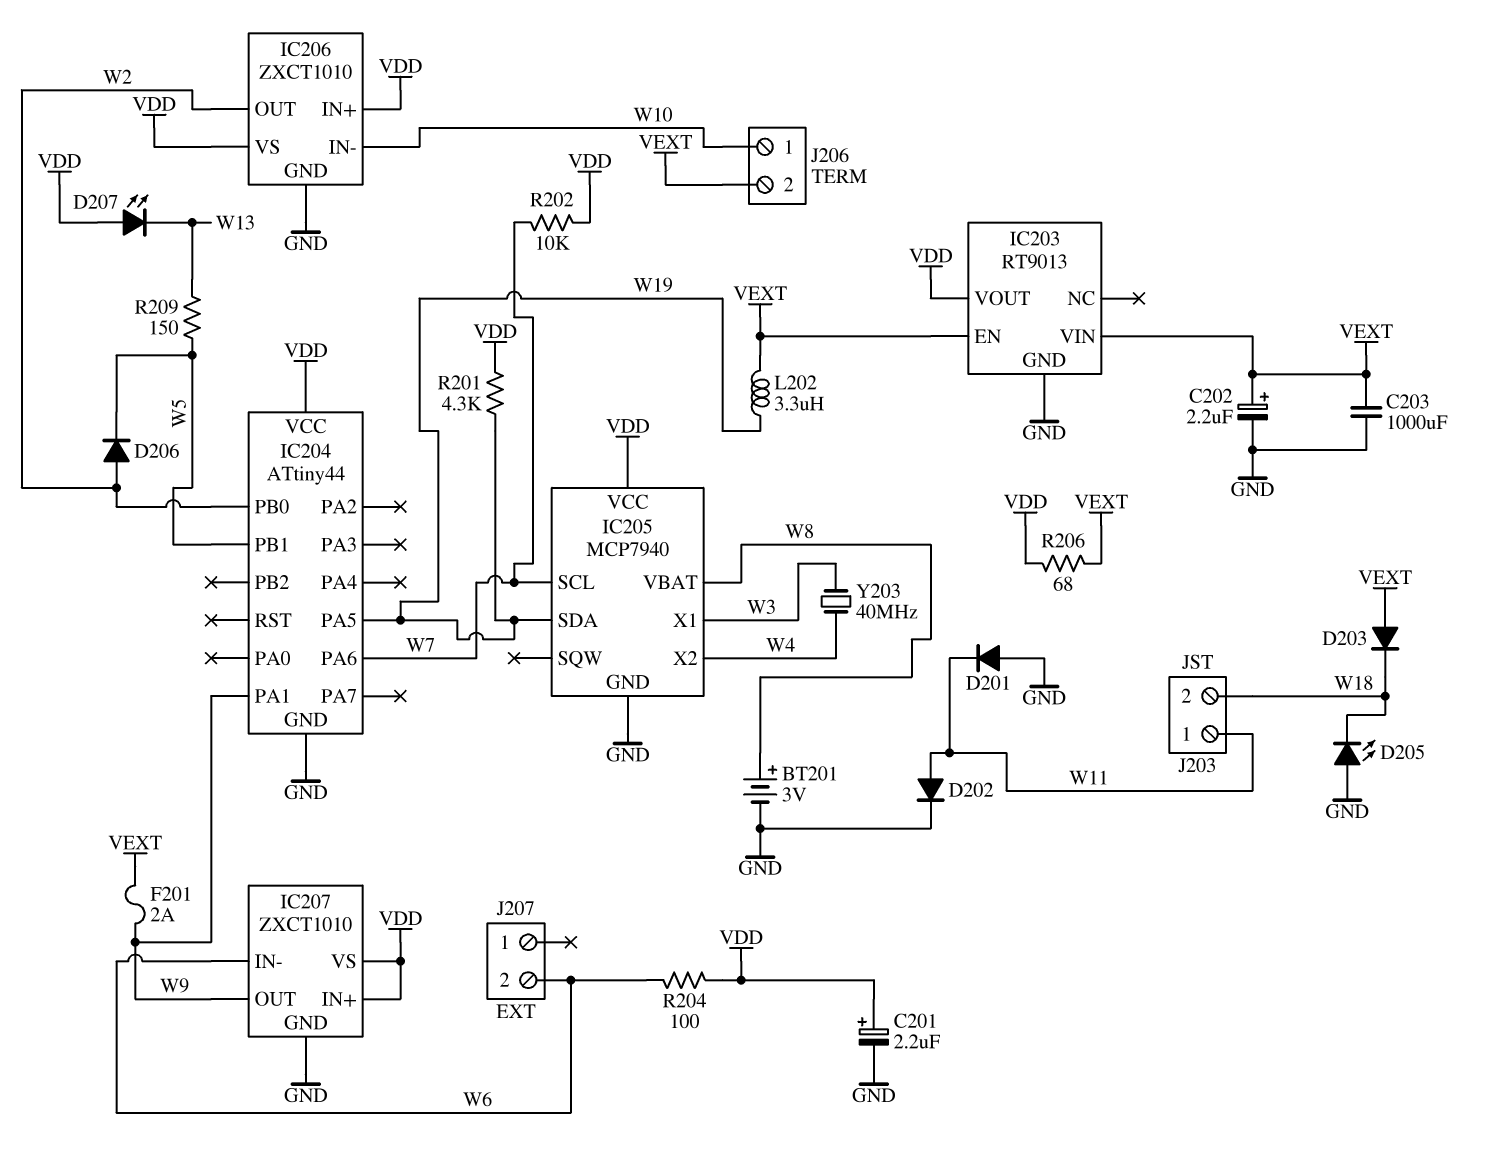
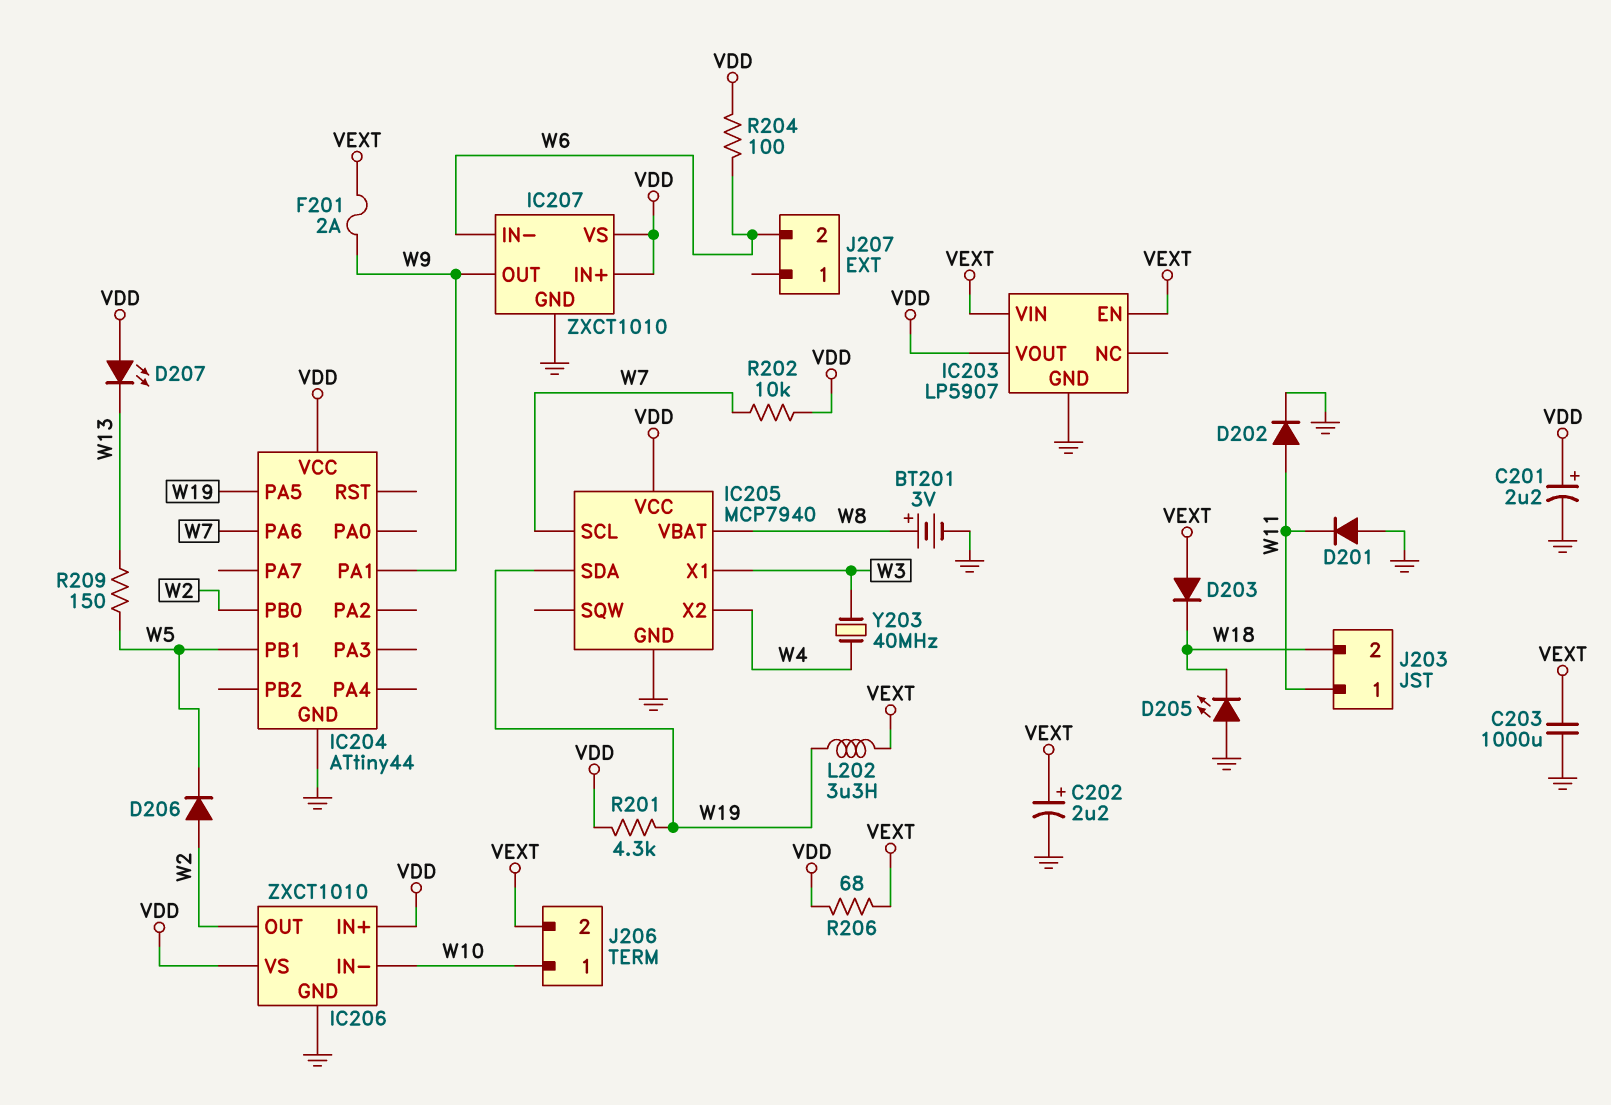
IC203: RT9013 -> LP5907

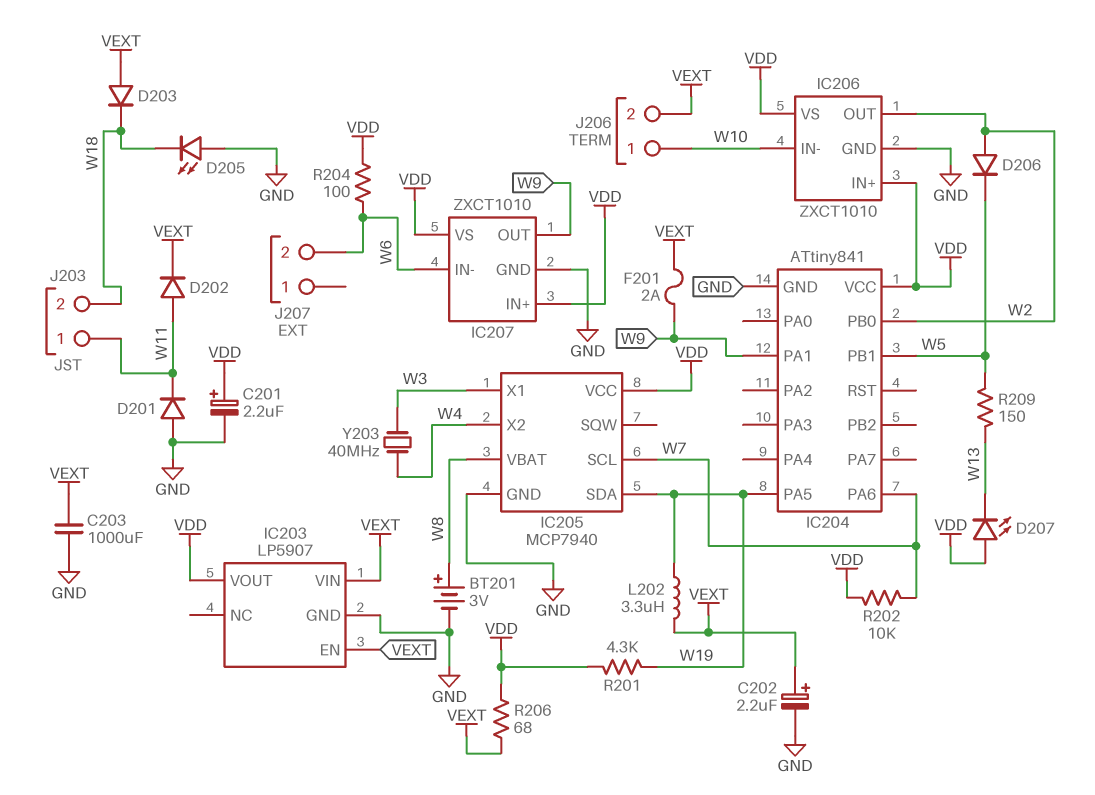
D202: diode (A W11, K GND) -> diode (A W11, K VEXT)
IC204: ATtiny44 -> ATtiny841

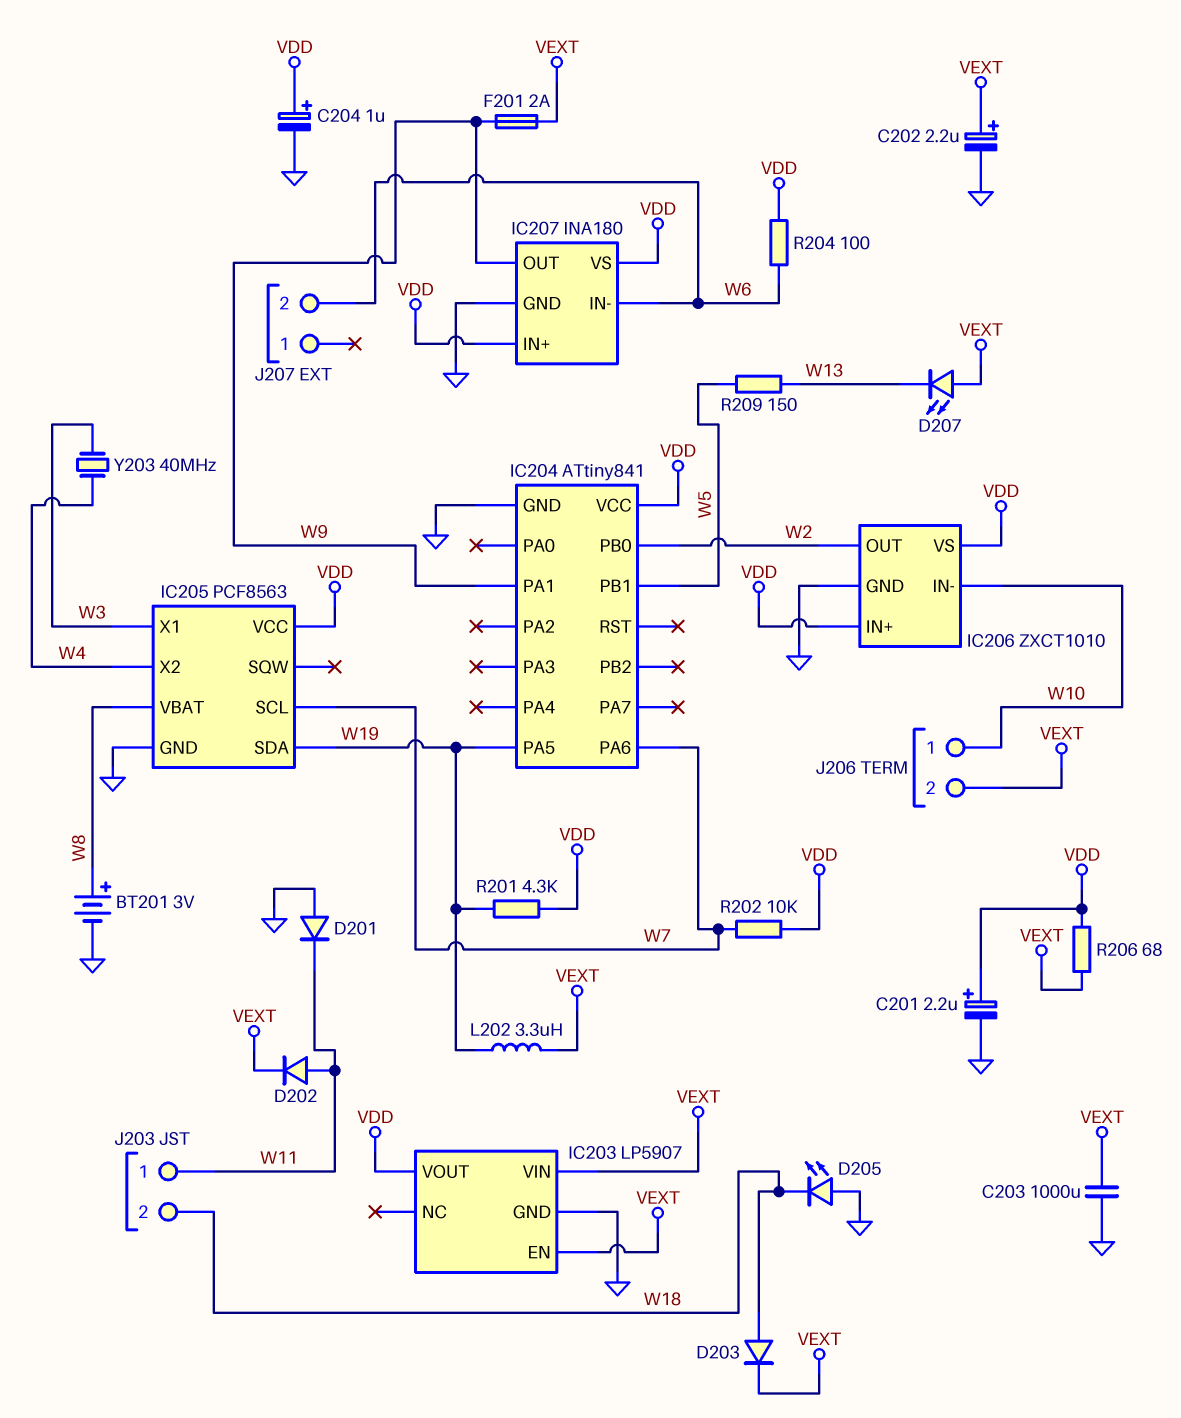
C204: none -> 1uF (plus VDD, minus GND)
D203: diode (A VEXT, K W18) -> diode (A W18, K VEXT)
D206: diode (A W2, K W5) -> none
D207: LED (A VDD, K W13) -> LED (A VEXT, K W13)
IC205: MCP7940 -> PCF8563
IC207: ZXCT1010 -> INA180

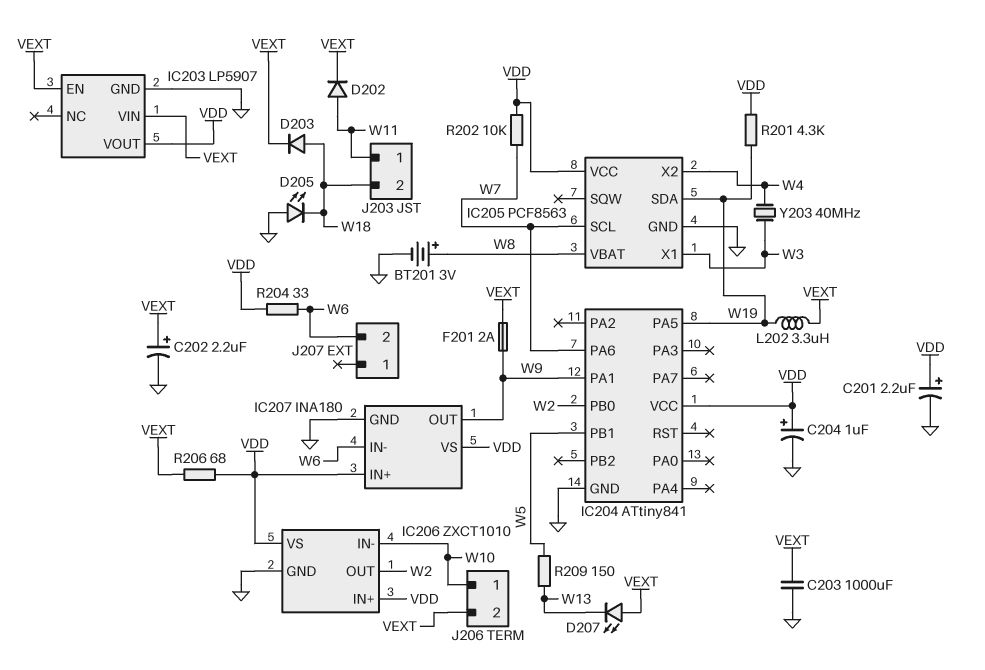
D201: diode (A GND, K W11) -> none
R204: 100 (VDD, W6) -> 33 (VDD, W6)

